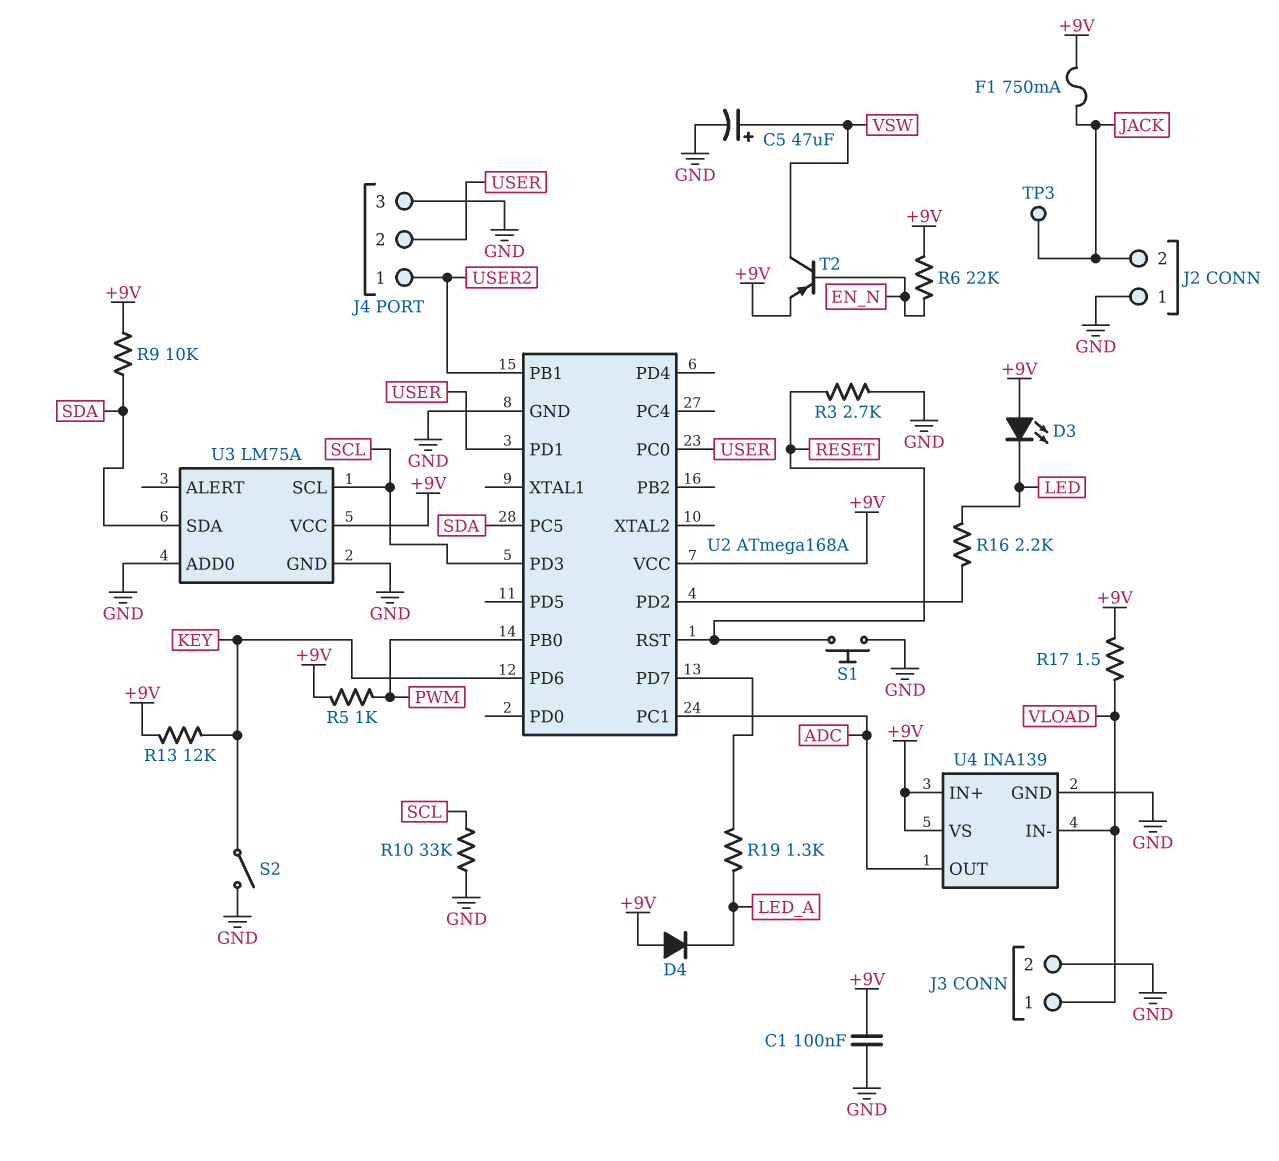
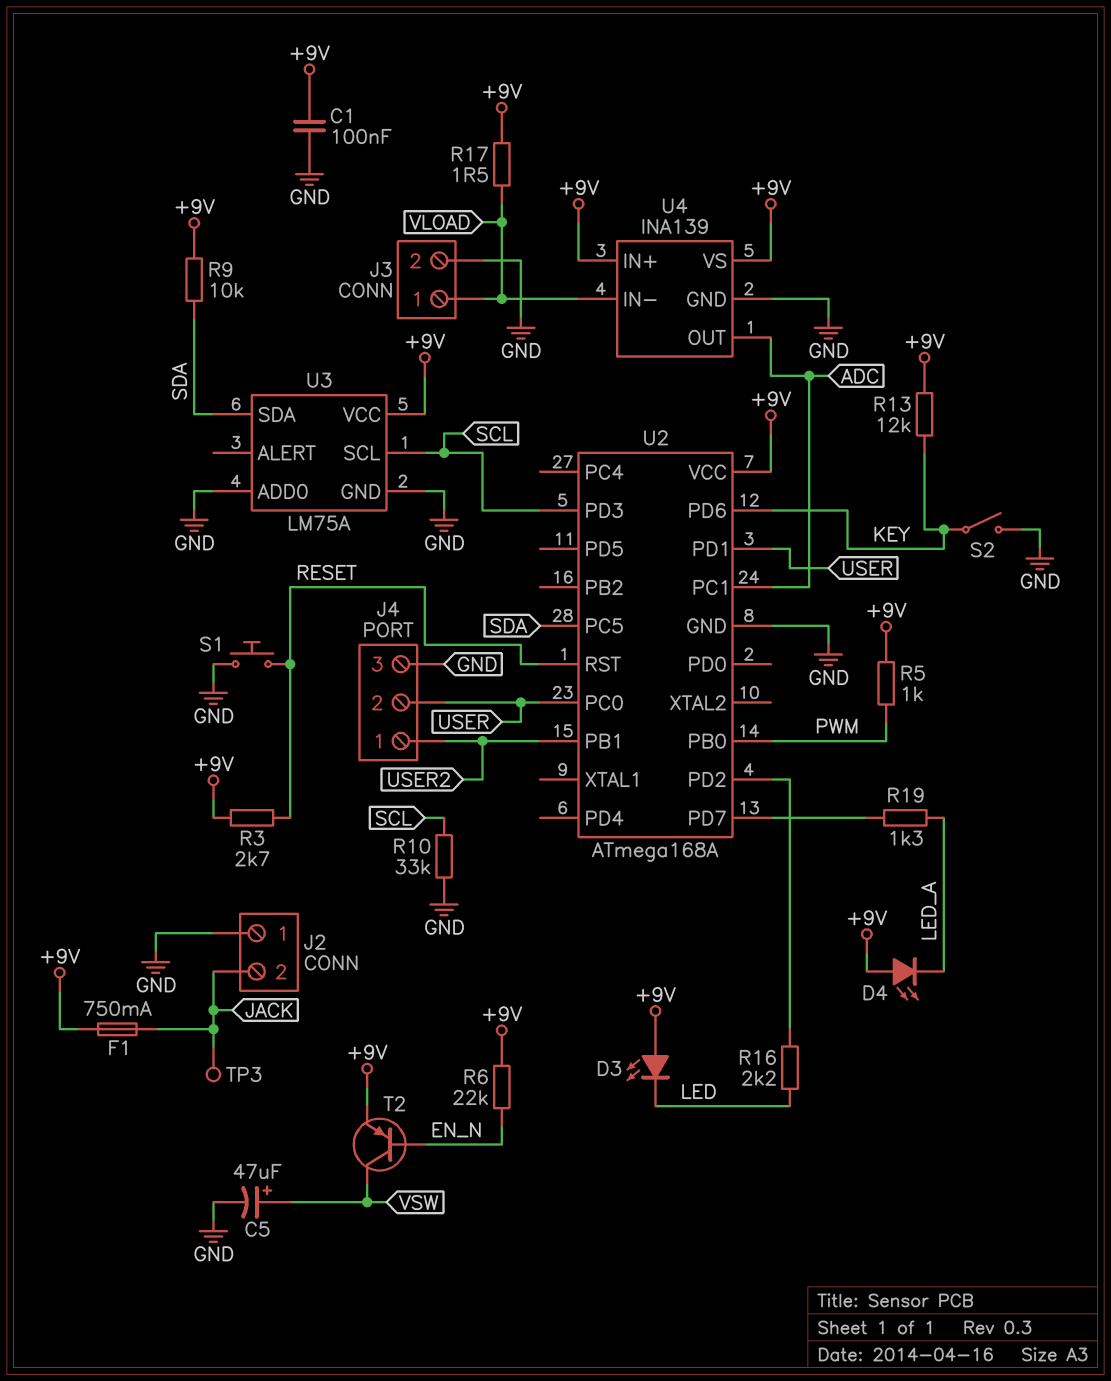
D4: diode (A +9V, K LED_A) -> LED (A +9V, K LED_A)
R3: 2.7k (GND, RESET) -> 2.7k (+9V, RESET)

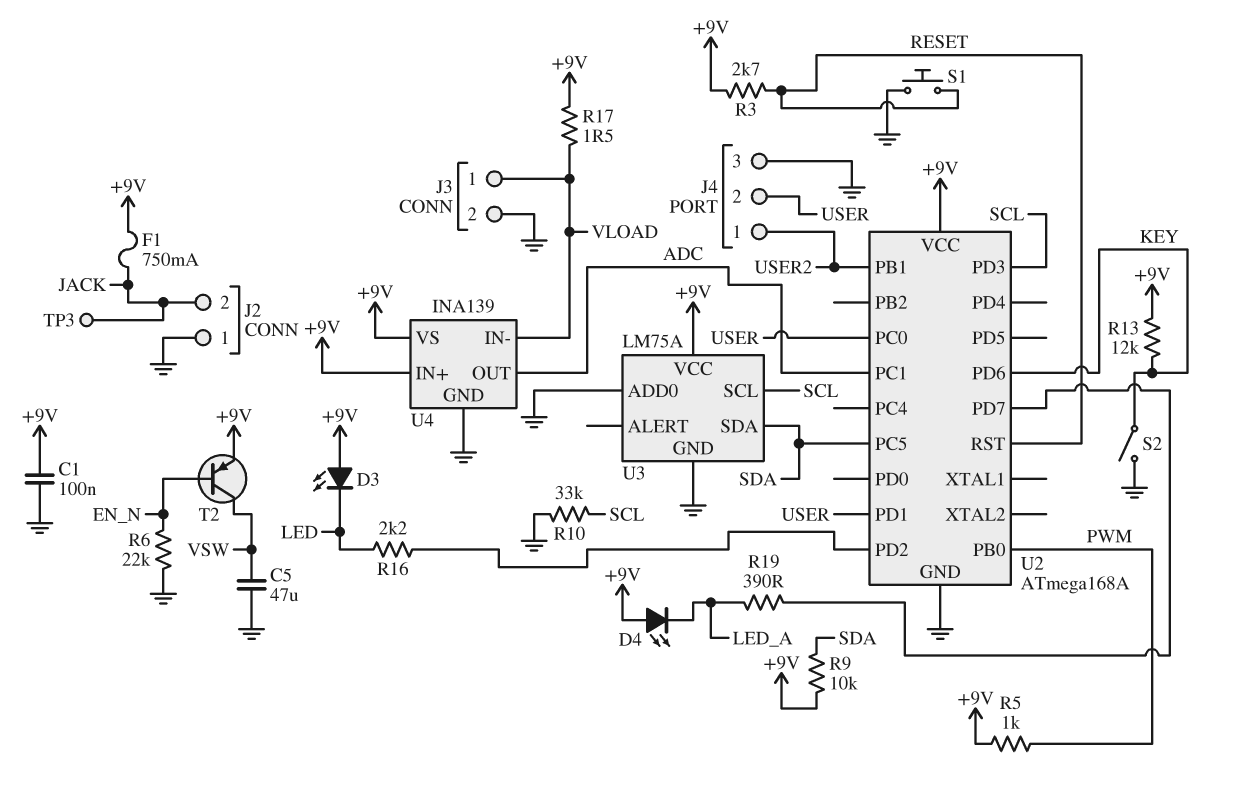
C5: 47uF (plus VSW, minus GND) -> 47uF (GND, VSW)
R6: 22k (+9V, EN_N) -> 22k (EN_N, GND)
R19: 1.3k (LED_A, U2/PD7) -> 390 (LED_A, U2/PD7)

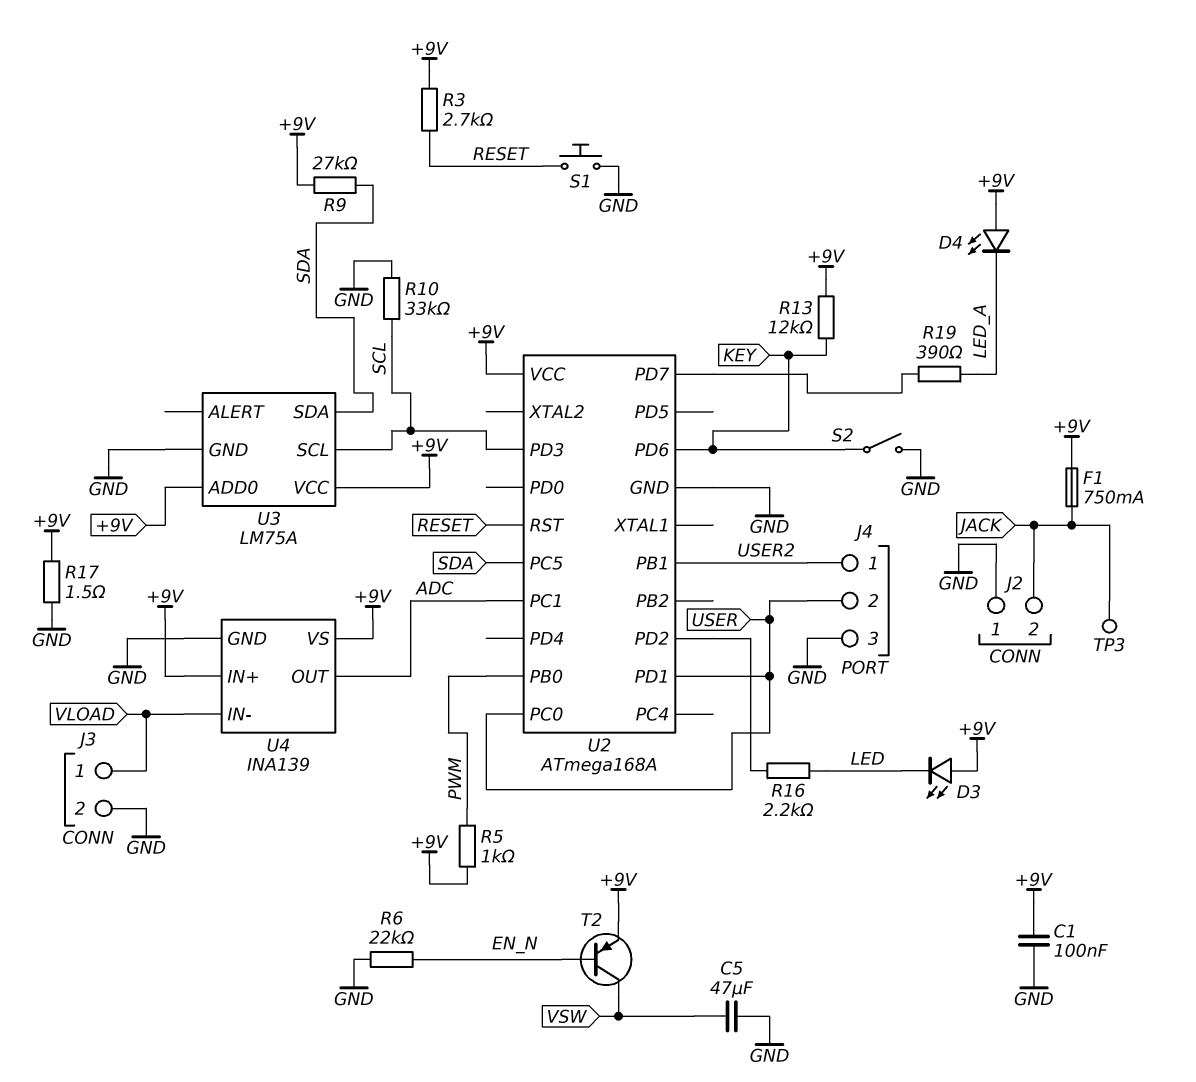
R9: 10k (+9V, SDA) -> 27k (+9V, SDA)
R17: 1.5 (+9V, VLOAD) -> 1.5 (+9V, GND)
U3 pin ADD0: GND -> +9V

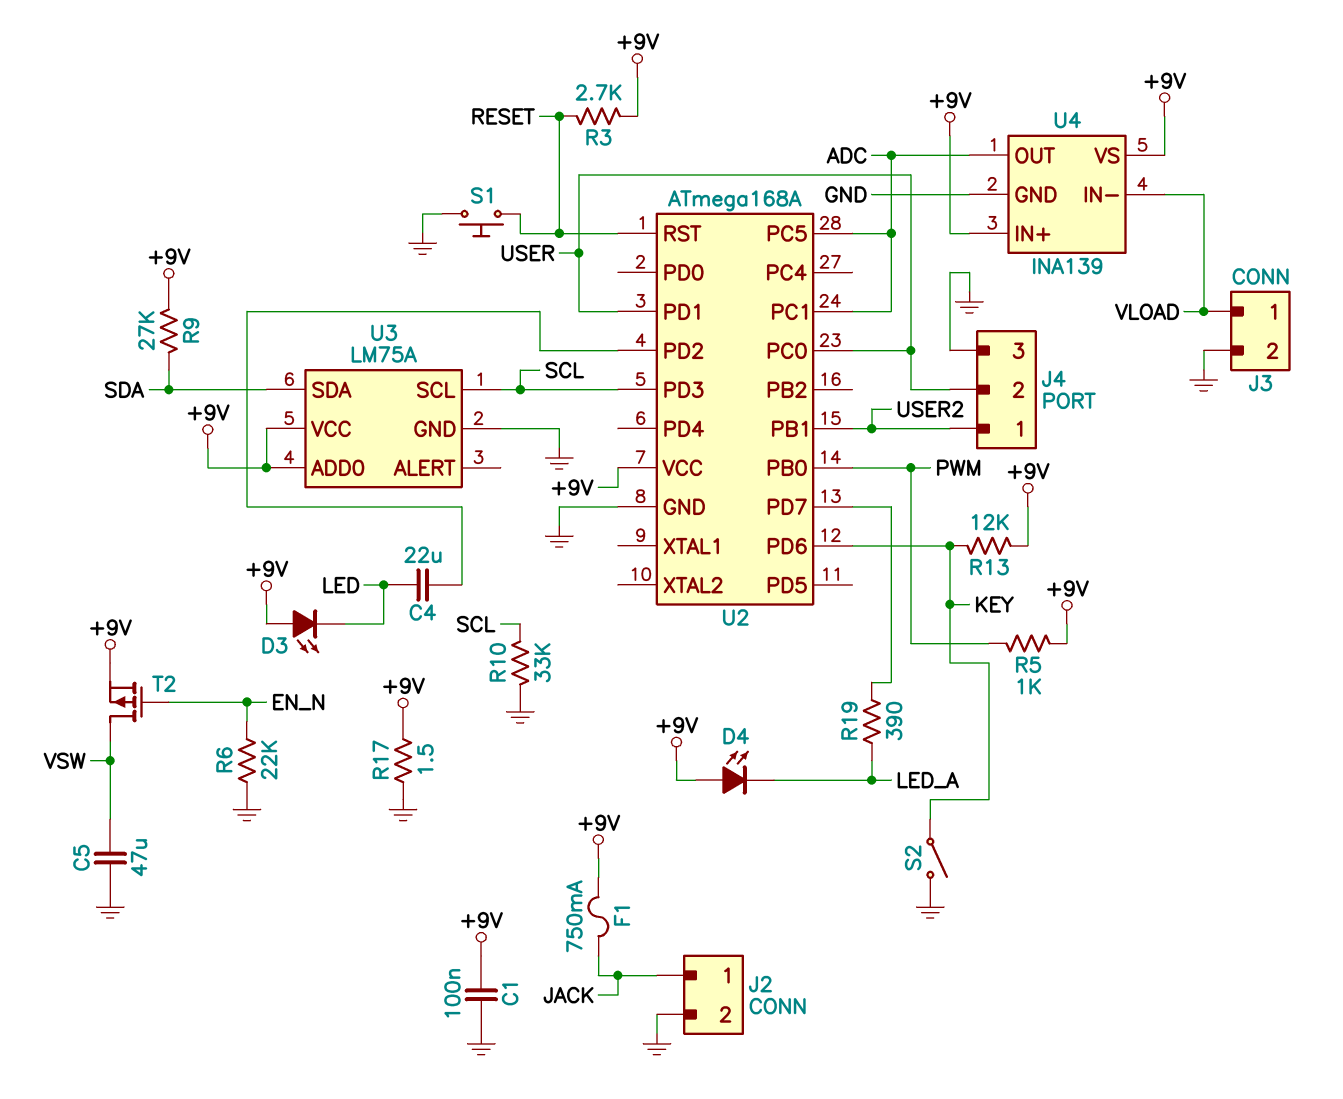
C4: none -> 22uF (LED, U2/PD2)
J2 pin 1: GND -> JACK
J2 pin 2: JACK -> GND
R16: 2.2k (LED, U2/PD2) -> none
T2: PNP (B EN_N, C VSW, E +9V) -> PMOS (G EN_N, D VSW, S +9V)
TP3: test point (JACK) -> none
U2 pin PC5: SDA -> ADC

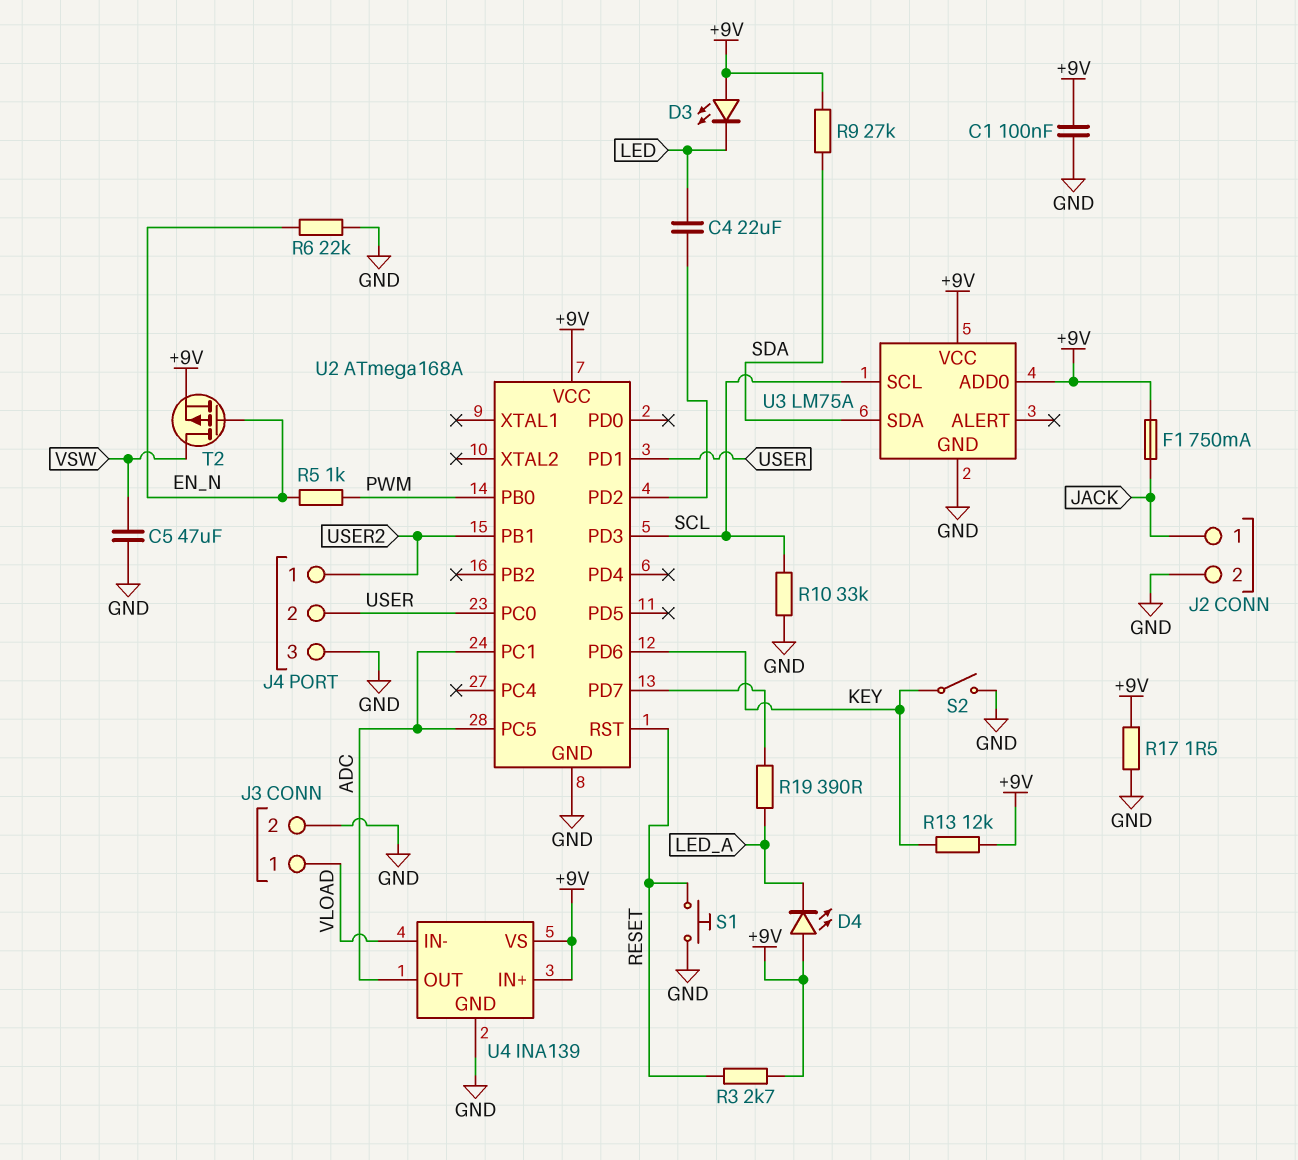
R5: 1k (+9V, PWM) -> 1k (EN_N, PWM)

